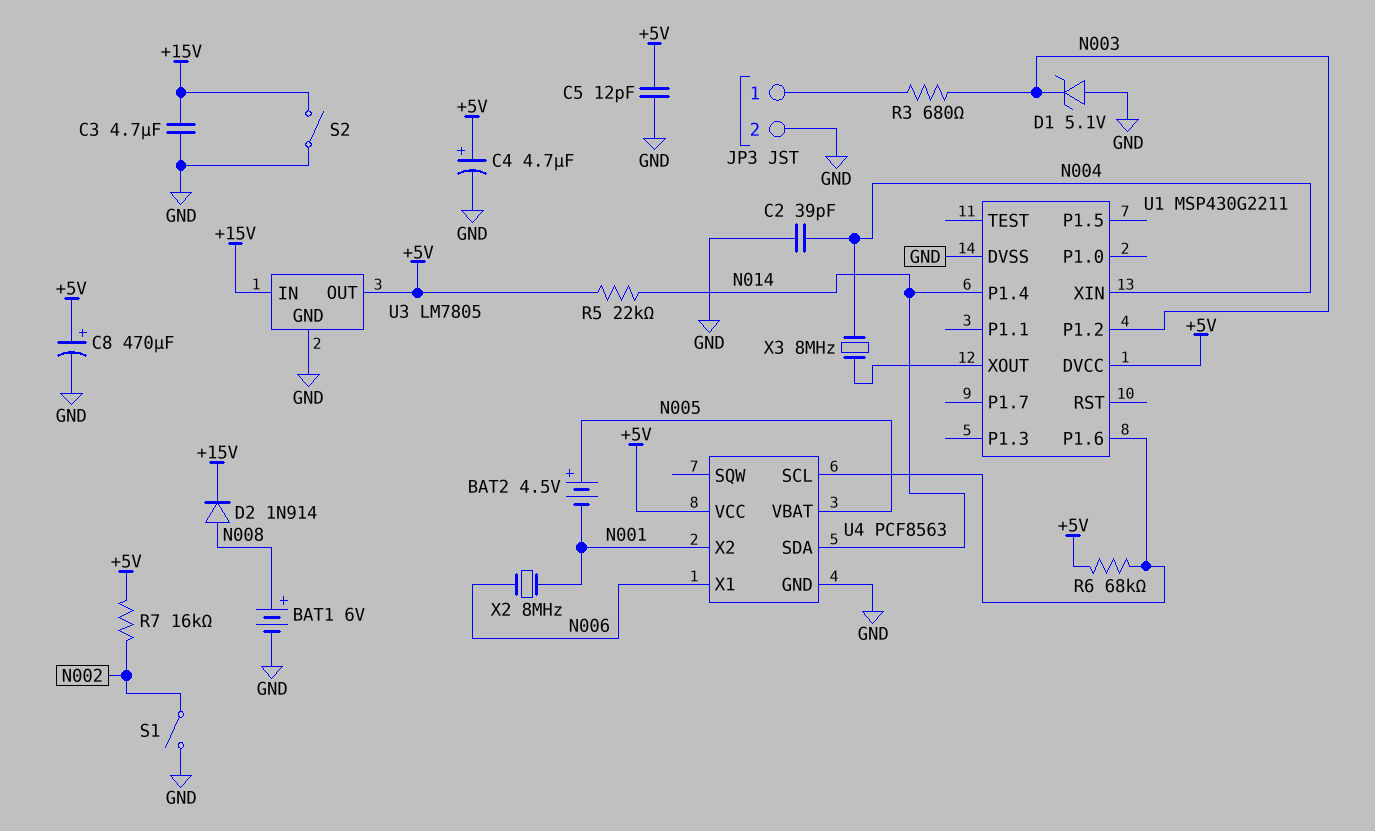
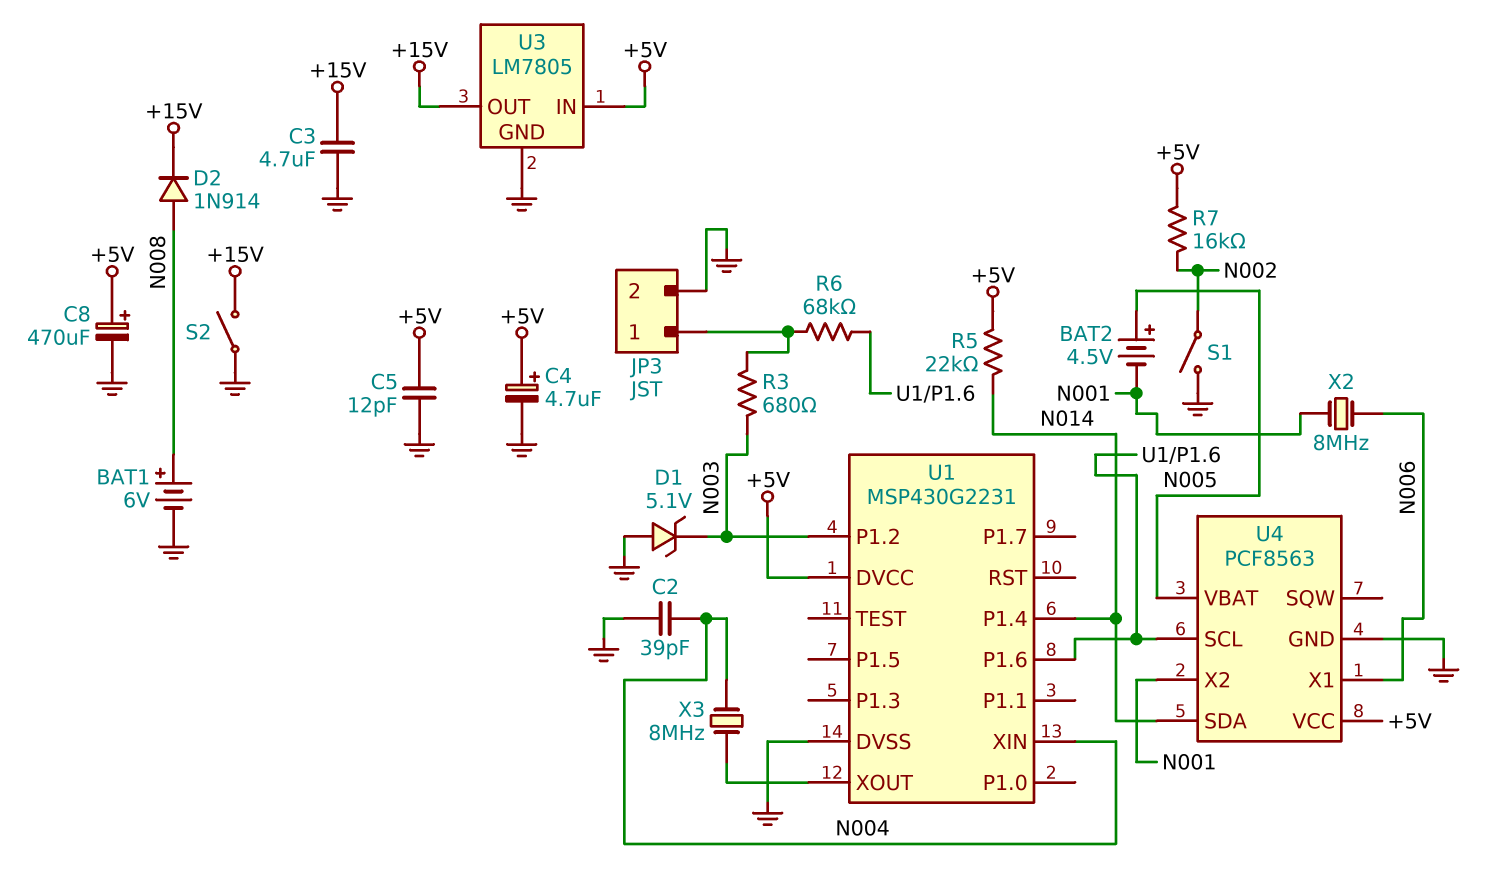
R6: 68k (+5V, U1/P1.6) -> 68k (JP3/1, U1/P1.6)
U1: MSP430G2211 -> MSP430G2231
U3 pin IN: +15V -> +5V
U3 pin OUT: +5V -> +15V

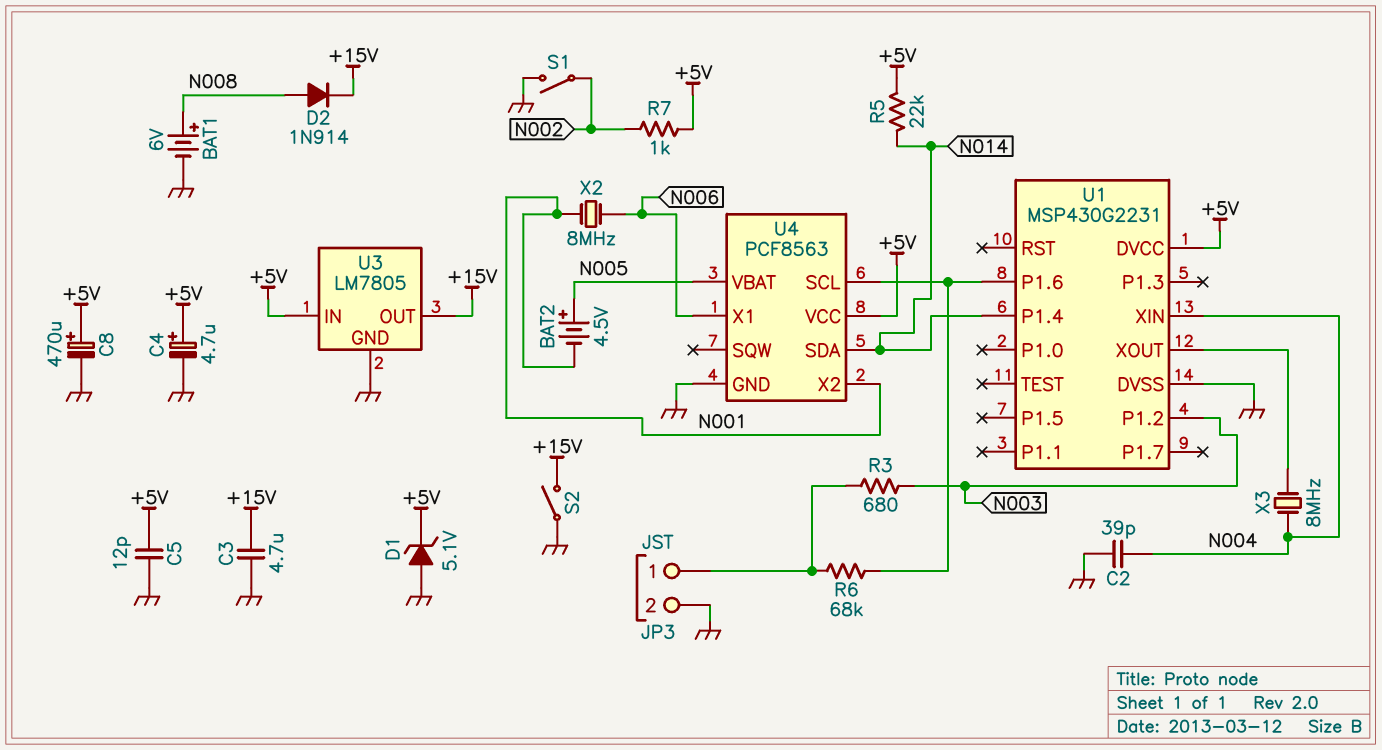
D1: zener 5.1V (A GND, K N003) -> zener 5.1V (A GND, K +5V)
R7: 16k (+5V, N002) -> 1k (+5V, N002)

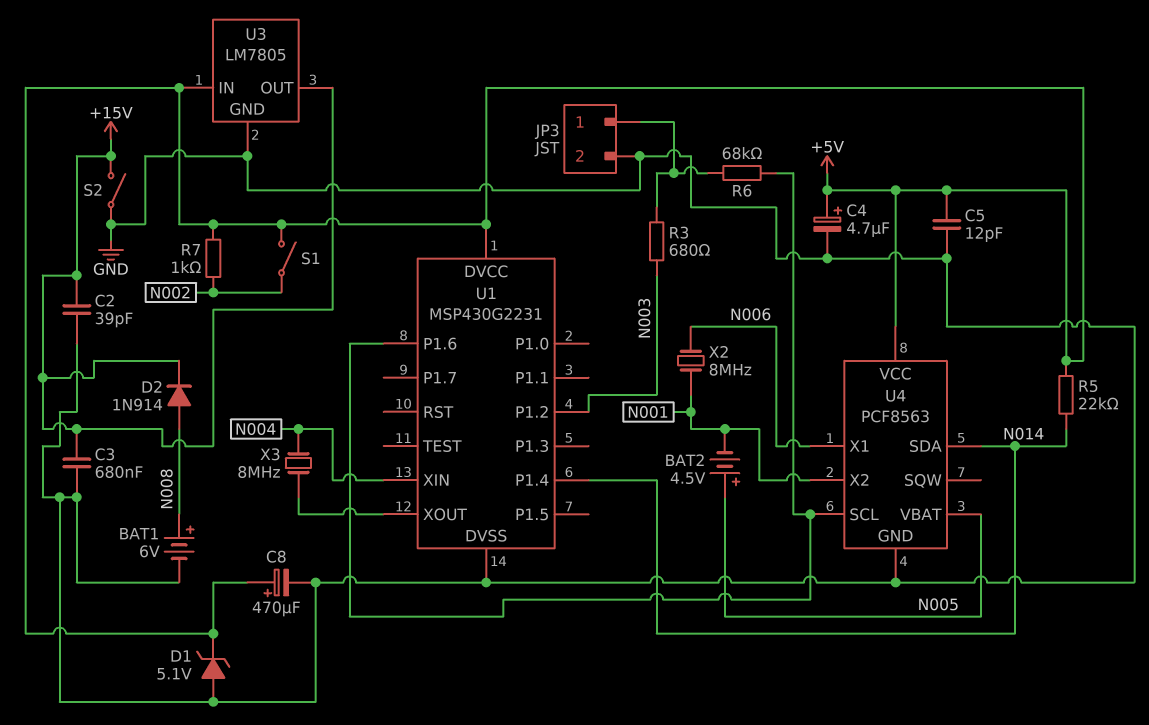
C2: 39pF (GND, N004) -> 39pF (+15V, GND)
C3: 4.7uF (+15V, GND) -> 680nF (+15V, GND)
S1: switch (GND, N002) -> switch (+5V, N002)

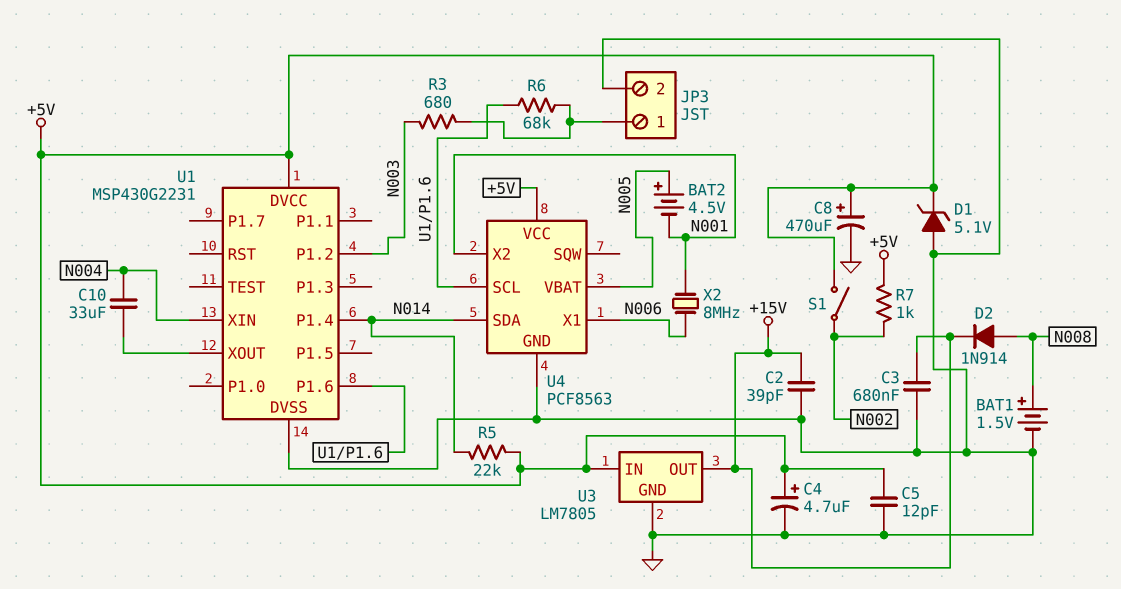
BAT1: 6V (plus N008, minus GND) -> 1.5V (plus N008, minus GND)
C10: none -> 33uF (N004, U1/XOUT)
S2: switch (+15V, GND) -> none
X3: 8MHz (N004, U1/XOUT) -> none

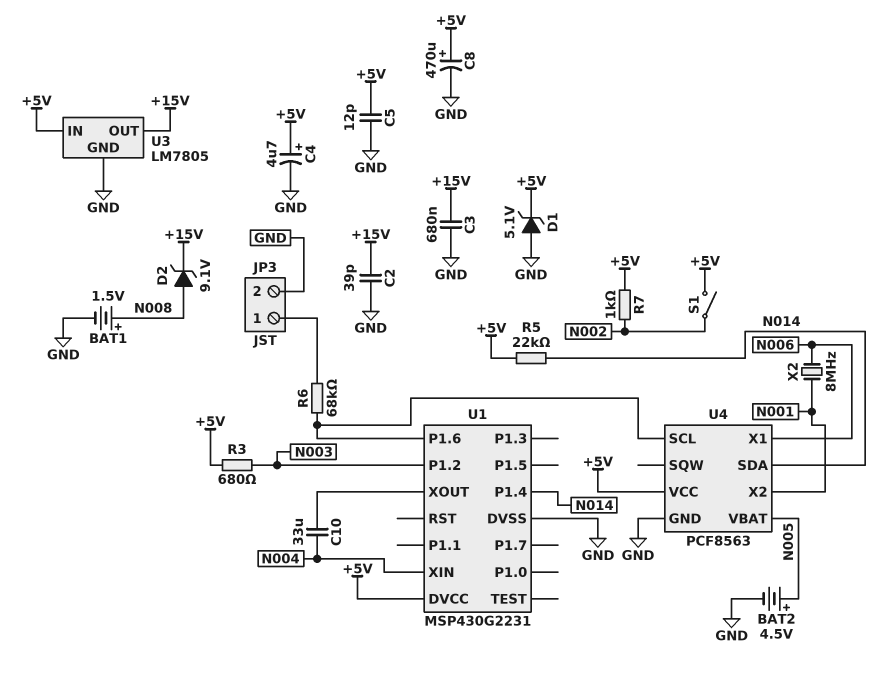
BAT2: 4.5V (plus N005, minus N001) -> 4.5V (plus N005, minus GND)
D2: diode 1N914 (A N008, K +15V) -> zener 9.1V (A N008, K +15V)
R3: 680 (JP3/1, N003) -> 680 (+5V, N003)

